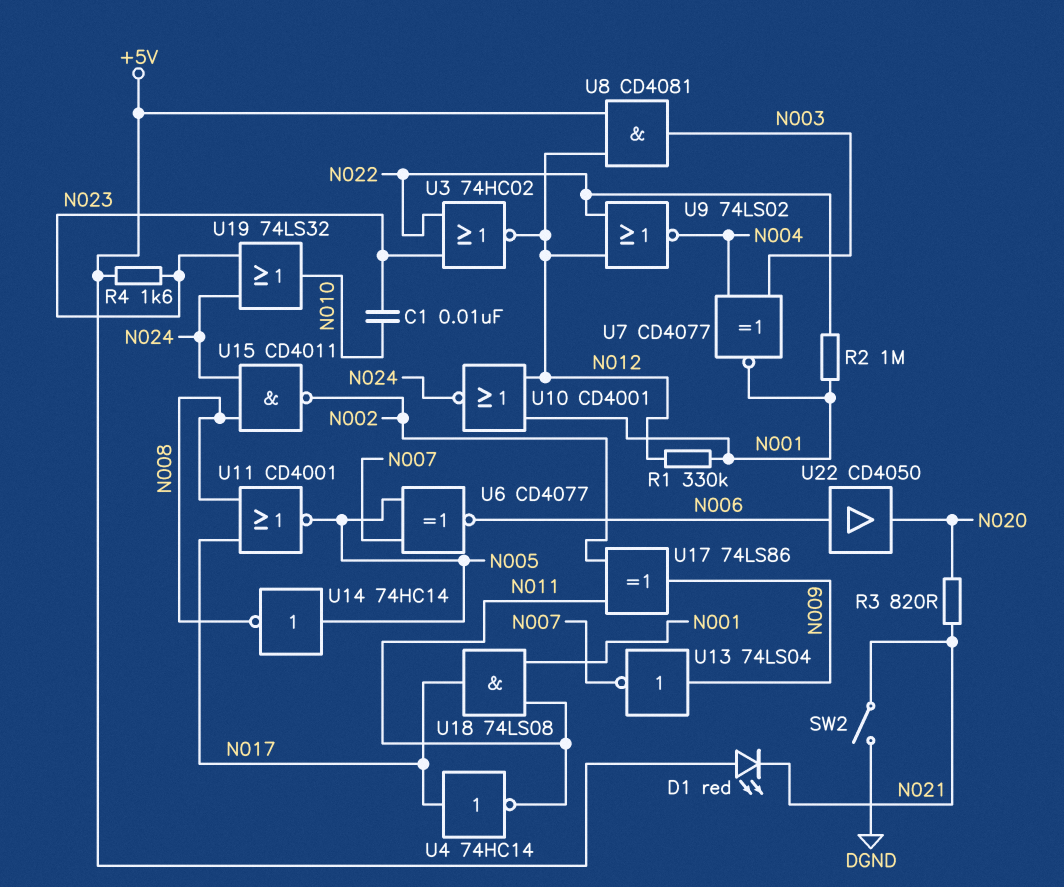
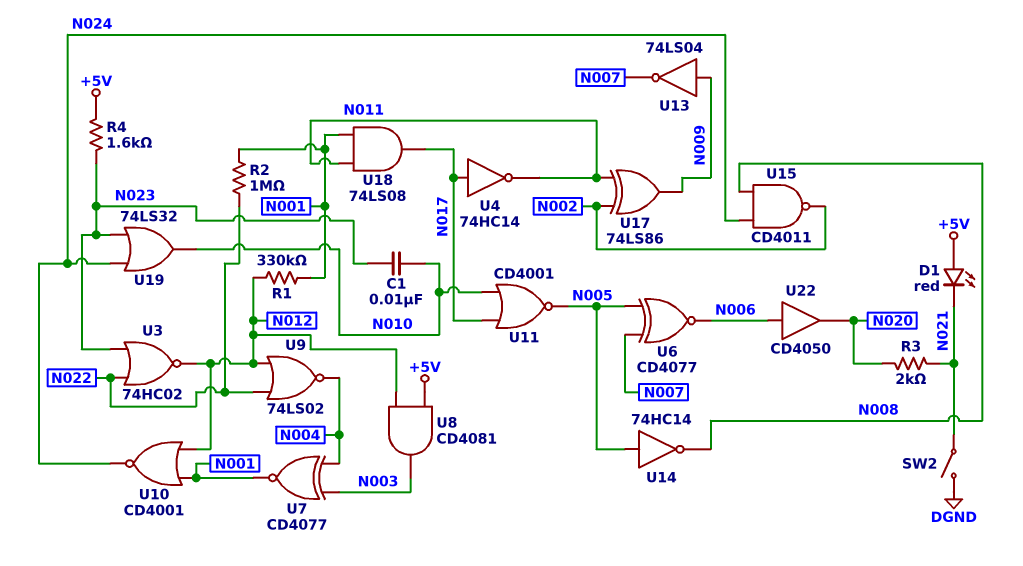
R3: 820 (N020, N021) -> 2k (N020, N021)
U11: NOR CD4001 (in N008, in N017, out N005) -> NOR CD4001 (in N010, in N017, out N005)

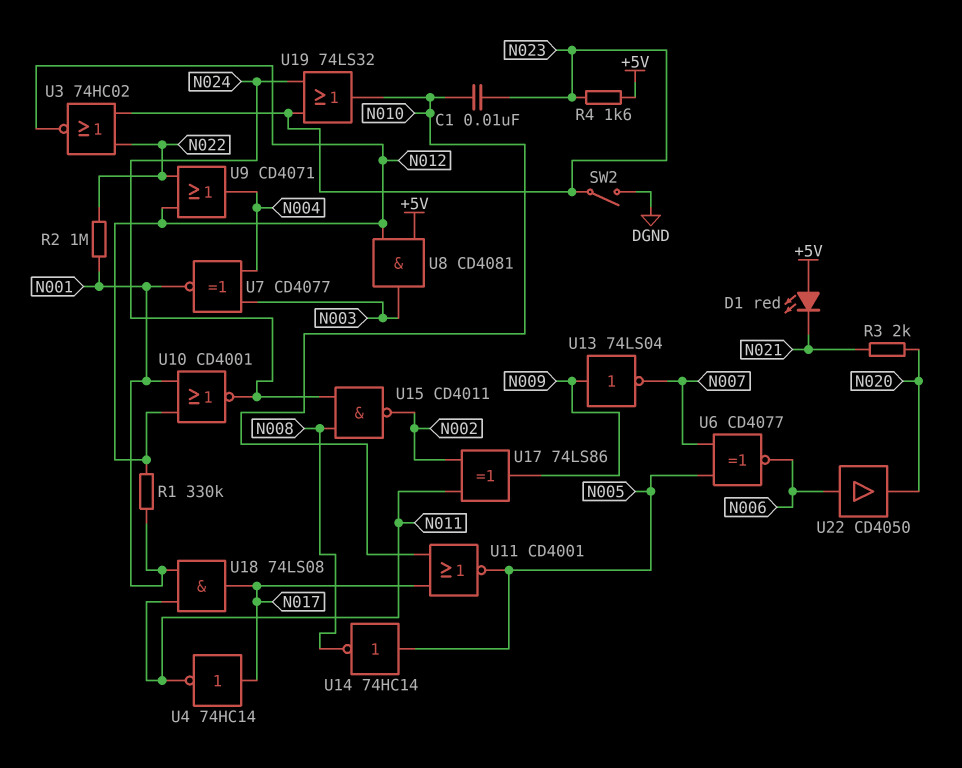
SW2: switch (DGND, N021) -> switch (DGND, N023)
U9: NOR 74LS02 (in N012, in N022, out N004) -> OR CD4071 (in N012, in N022, out N004)

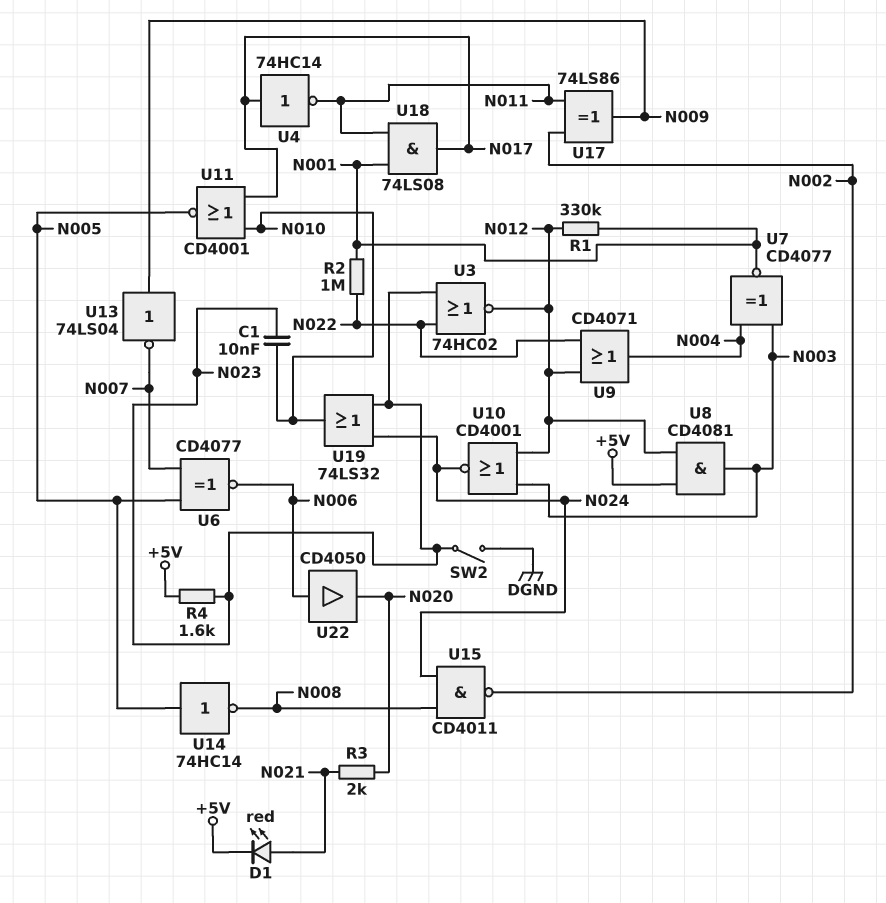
D1: LED red (A +5V, K N021) -> LED red (A N021, K +5V)
U10: NOR CD4001 (in N001, in N012, out N024) -> NOR CD4001 (in N003, in N012, out N024)

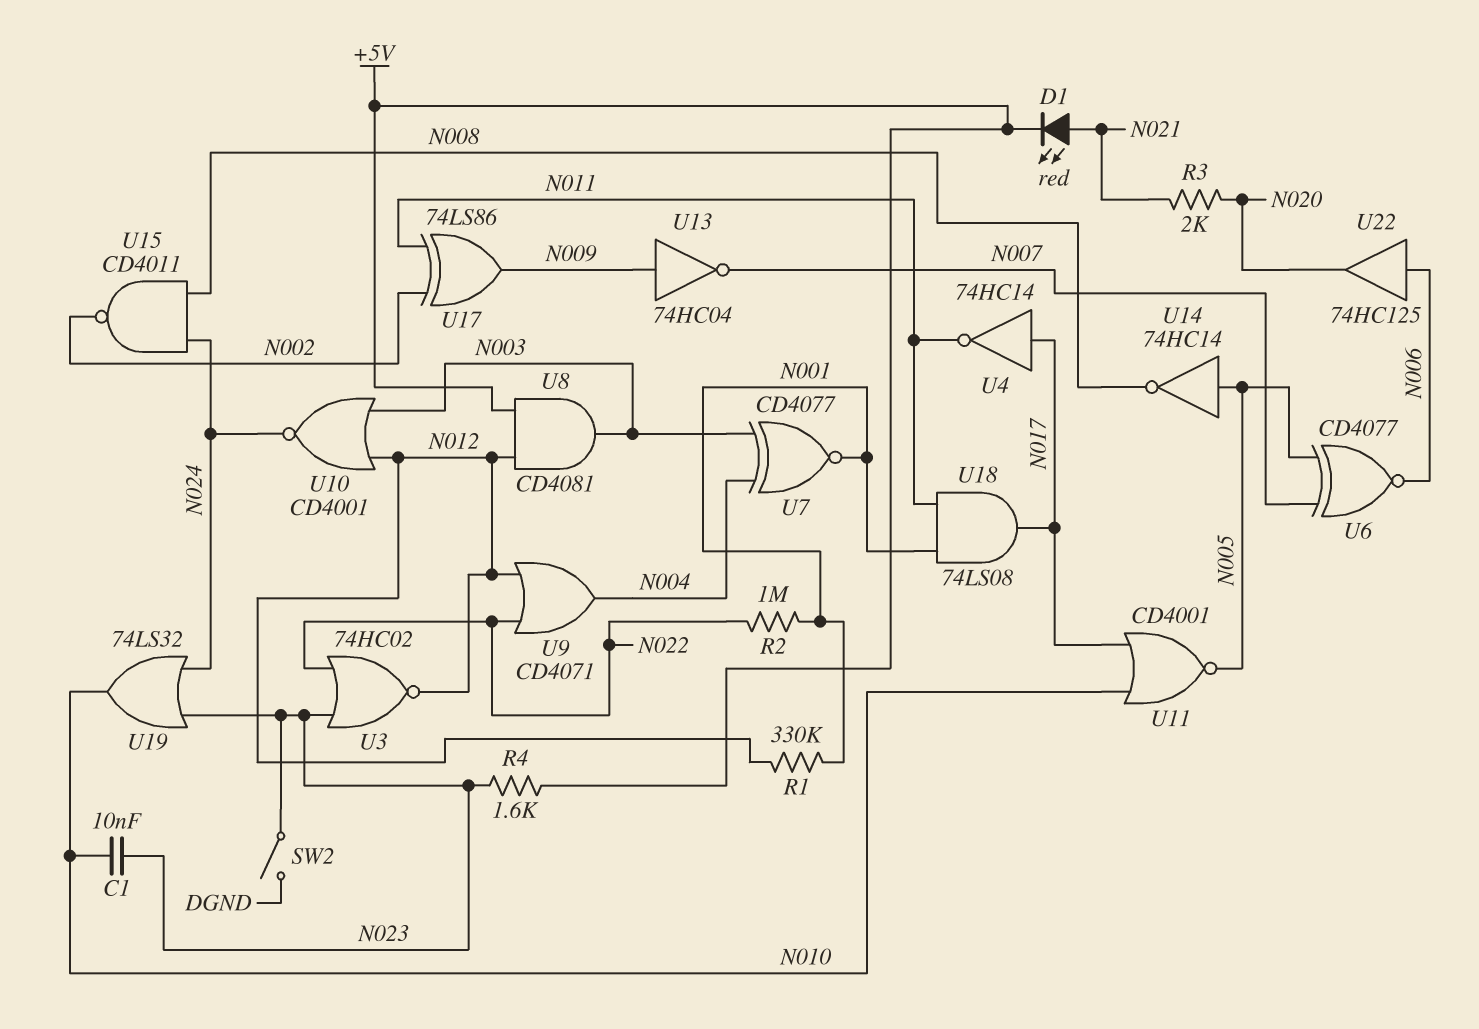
U13: NOT 74LS04 (in N009, out N007) -> NOT 74HC04 (in N009, out N007)
U22: buffer CD4050 (in N006, out N020) -> buffer 74HC125 (in N006, out N020)

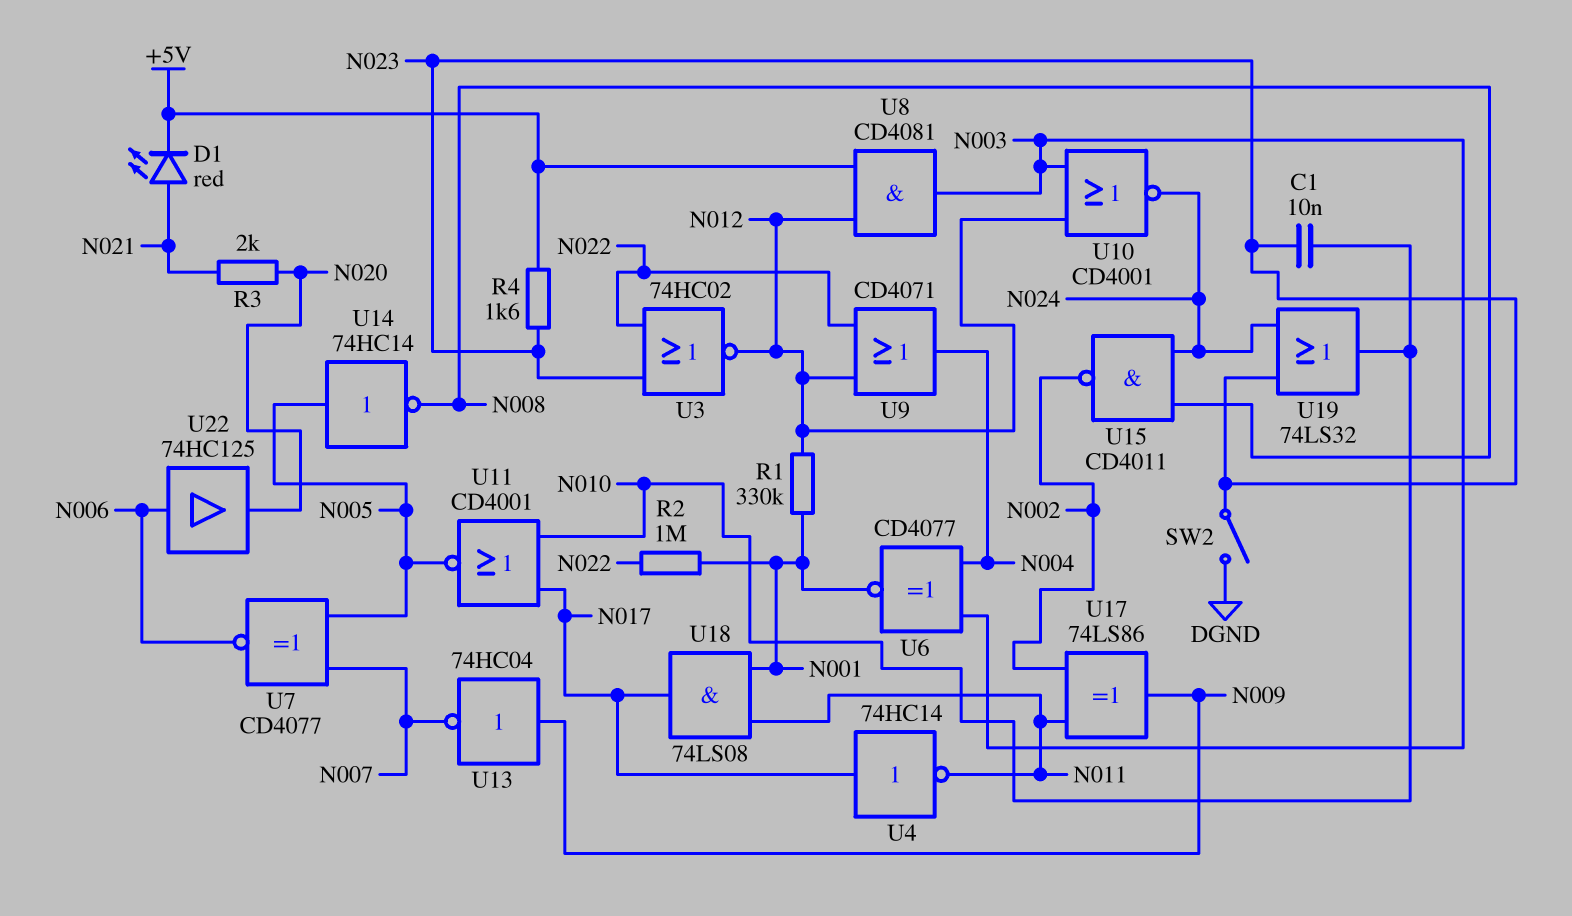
U6: XNOR CD4077 (in N005, in N007, out N006) -> XNOR CD4077 (in N003, in N004, out N001)
U7: XNOR CD4077 (in N003, in N004, out N001) -> XNOR CD4077 (in N005, in N007, out N006)

